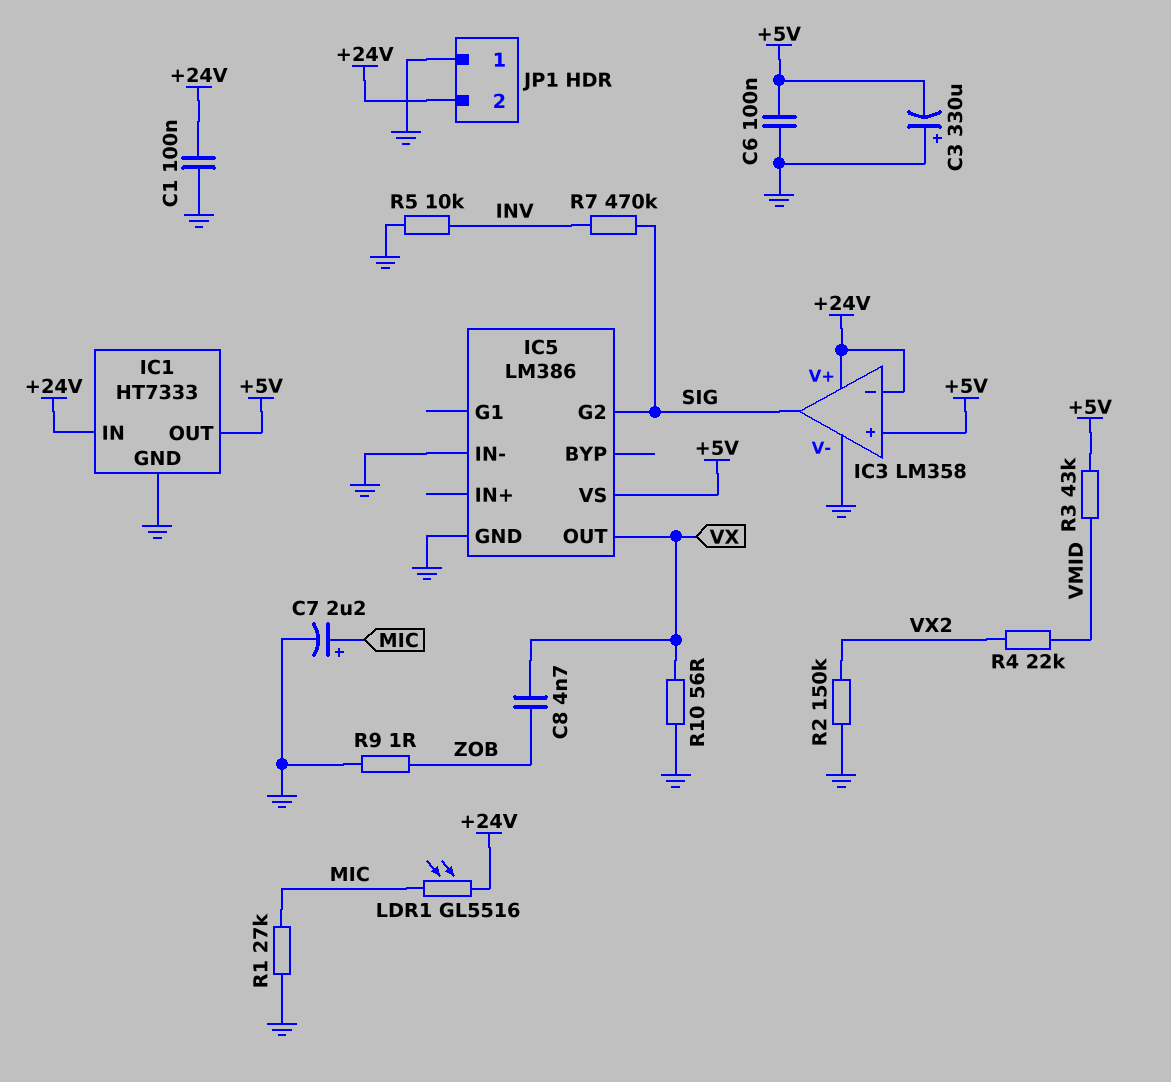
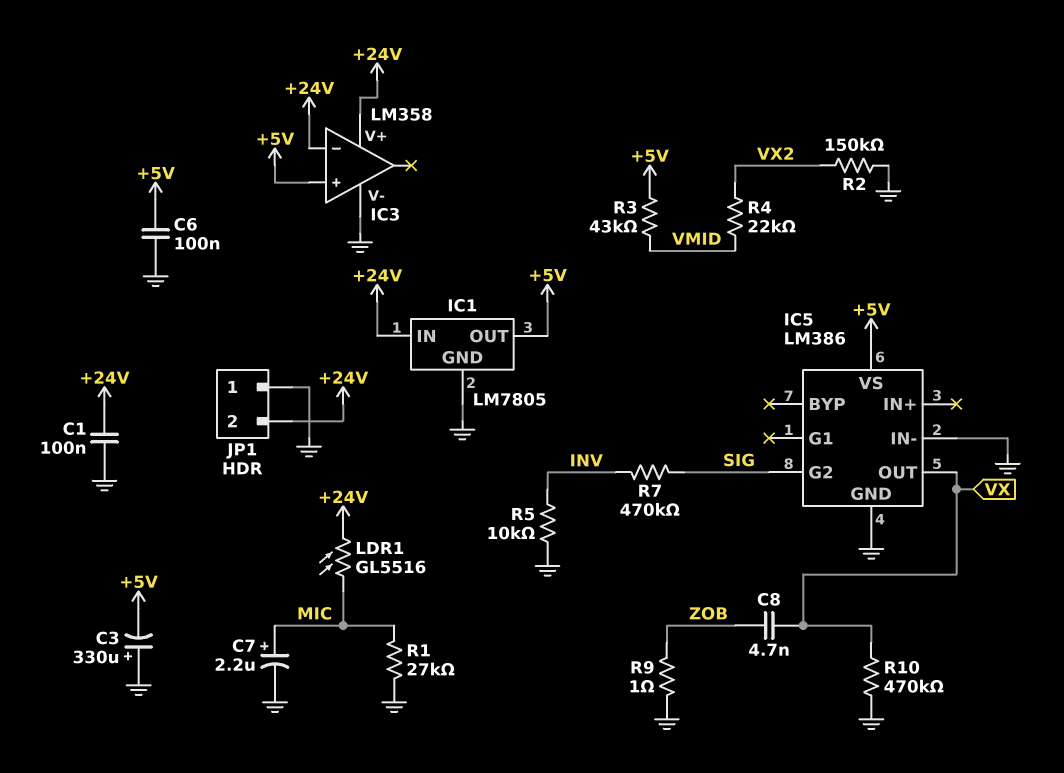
IC1: HT7333 -> LM7805
IC3 pin out: SIG -> none
R10: 56 (GND, VX) -> 470k (GND, VX)

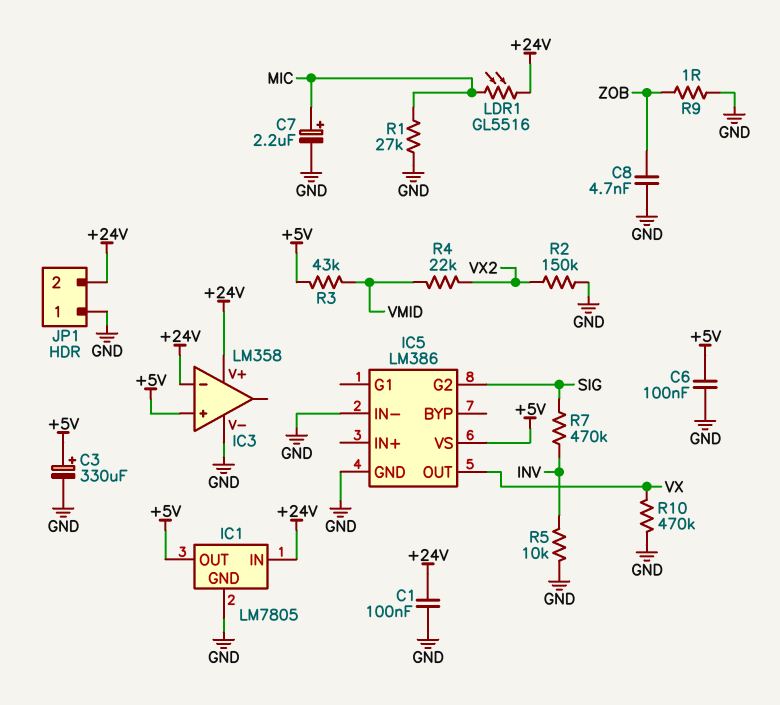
C3: 330uF (plus GND, minus +5V) -> 330uF (plus +5V, minus GND)
C8: 4.7nF (VX, ZOB) -> 4.7nF (GND, ZOB)

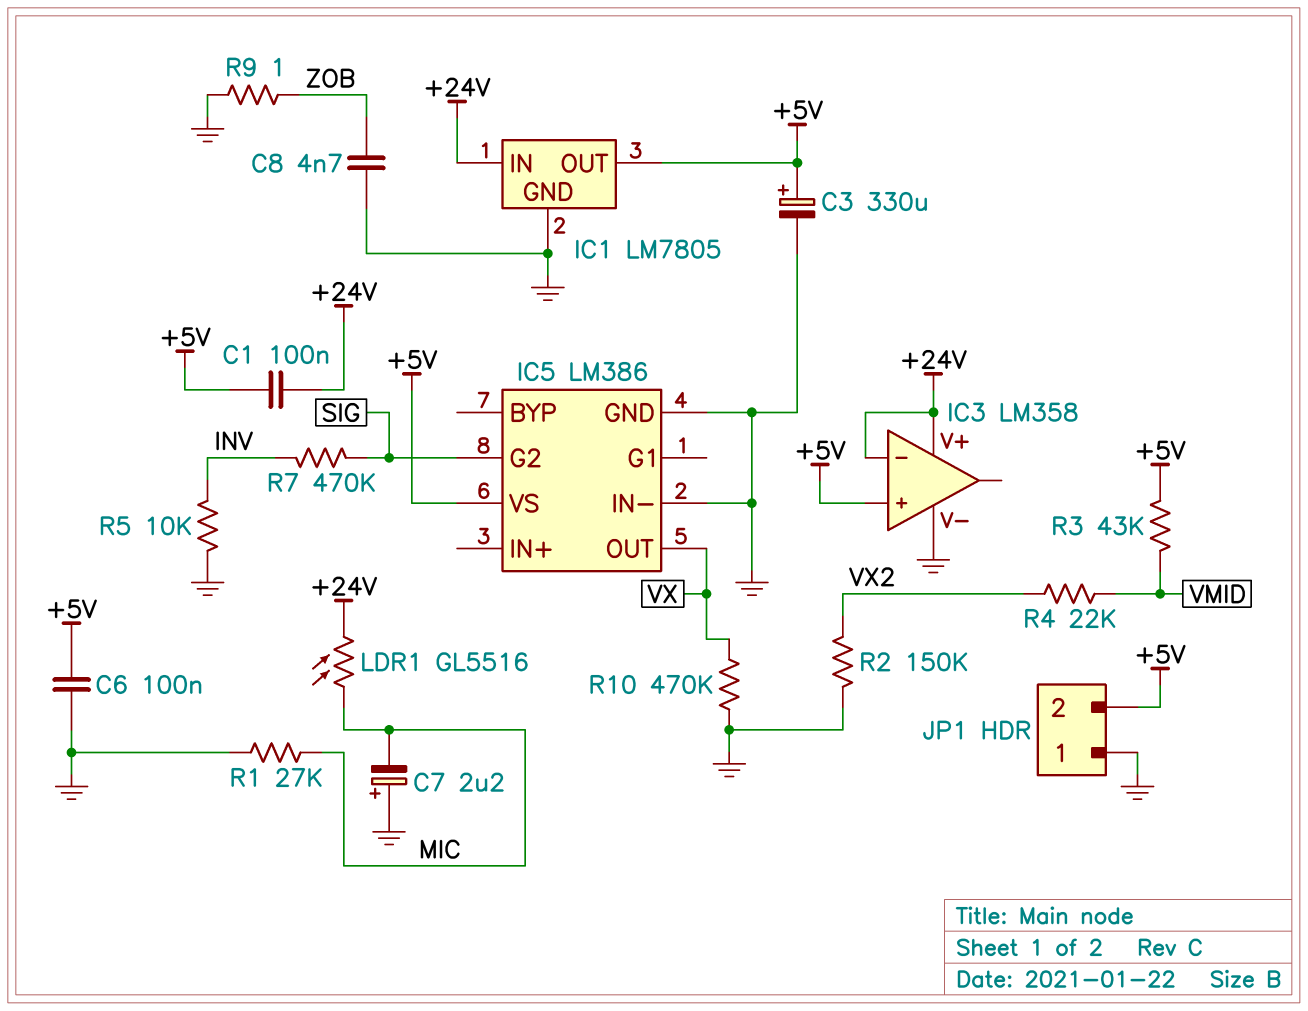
C1: 100nF (+24V, GND) -> 100nF (+5V, +24V)
C7: 2.2uF (plus MIC, minus GND) -> 2.2uF (plus GND, minus MIC)
JP1 pin 2: +24V -> +5V

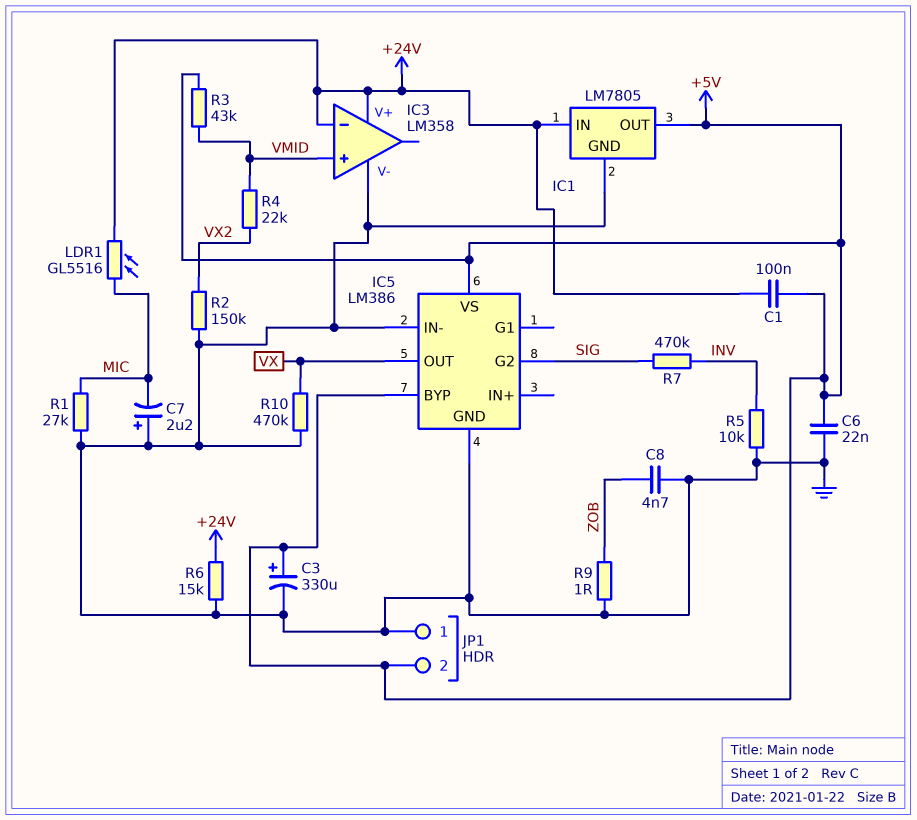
C6: 100nF (+5V, GND) -> 22nF (+5V, GND)
IC3 pin in+: +5V -> VMID
IC5 pin BYP: none -> +5V
R6: none -> 15k (+24V, GND)

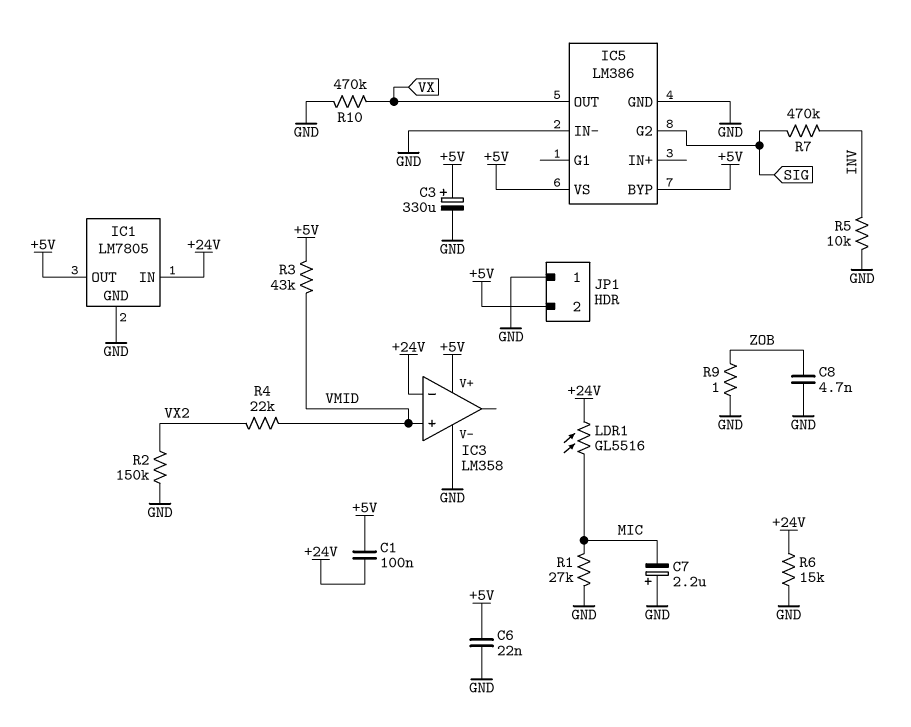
IC3 pin V+: +24V -> +5V

